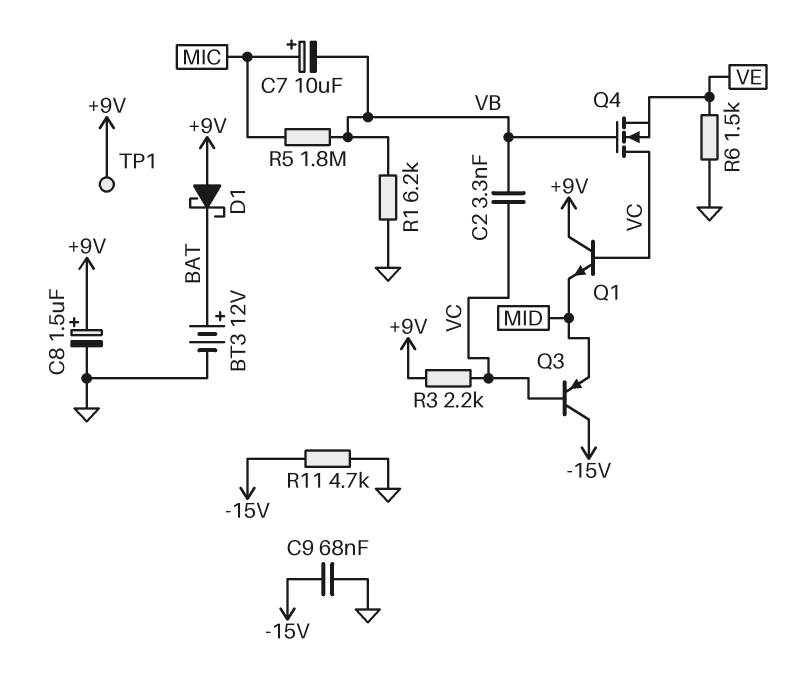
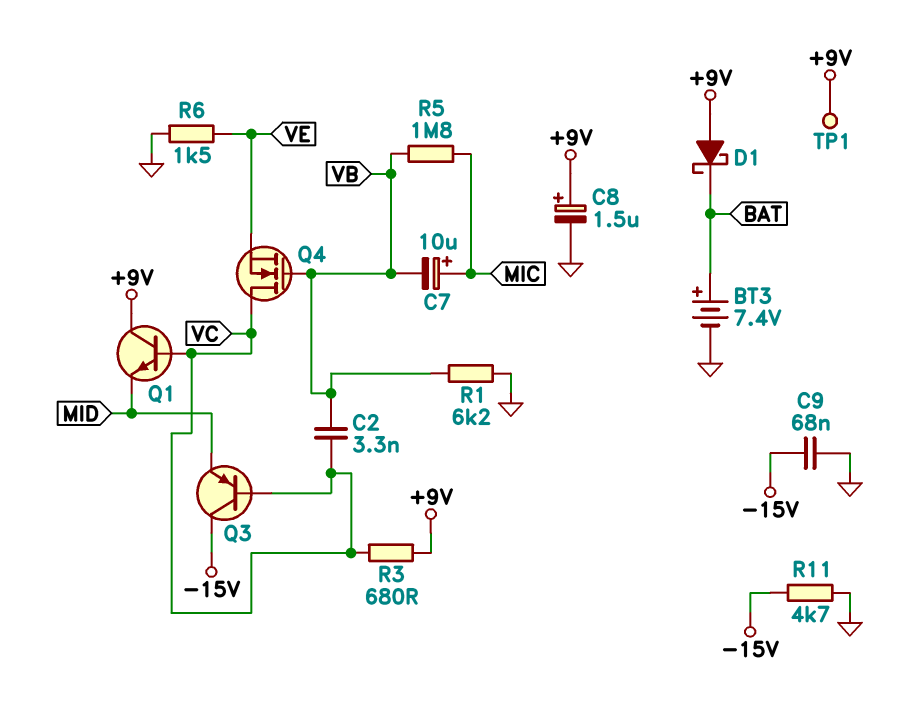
BT3: 12V (plus BAT, minus GND) -> 7.4V (plus BAT, minus GND)
R3: 2.2k (+9V, VC) -> 680 (+9V, VC)

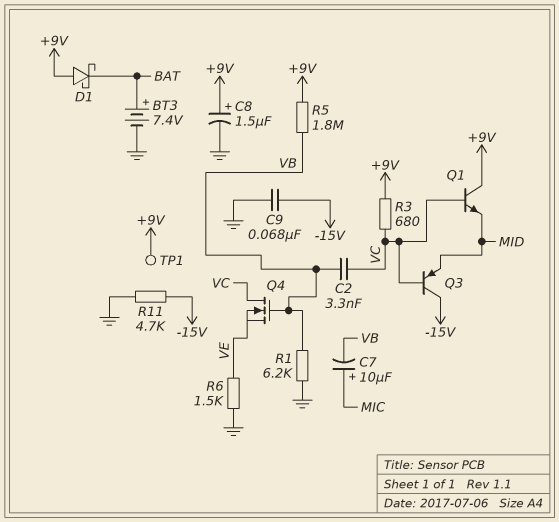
R5: 1.8M (MIC, VB) -> 1.8M (+9V, VB)

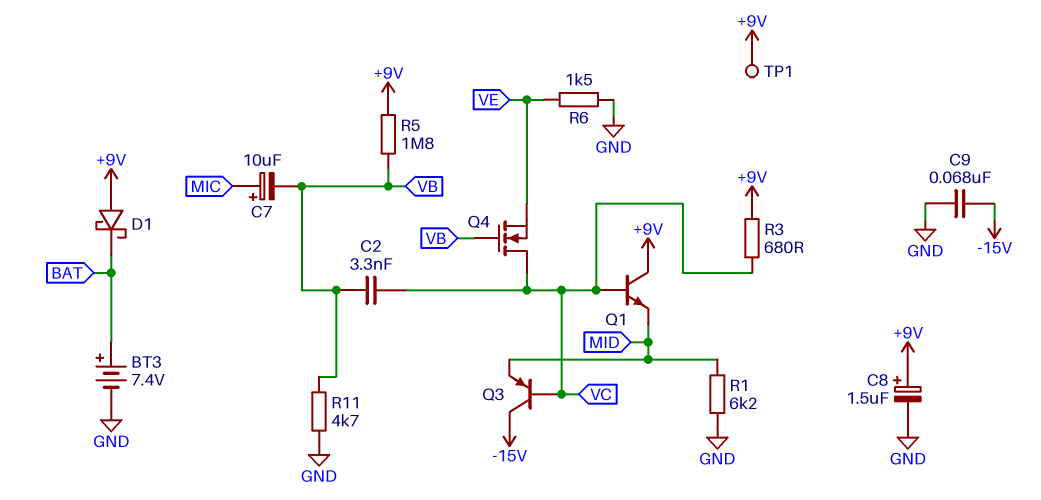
R1: 6.2k (GND, VB) -> 6.2k (GND, MID)
R11: 4.7k (-15V, GND) -> 4.7k (GND, VB)

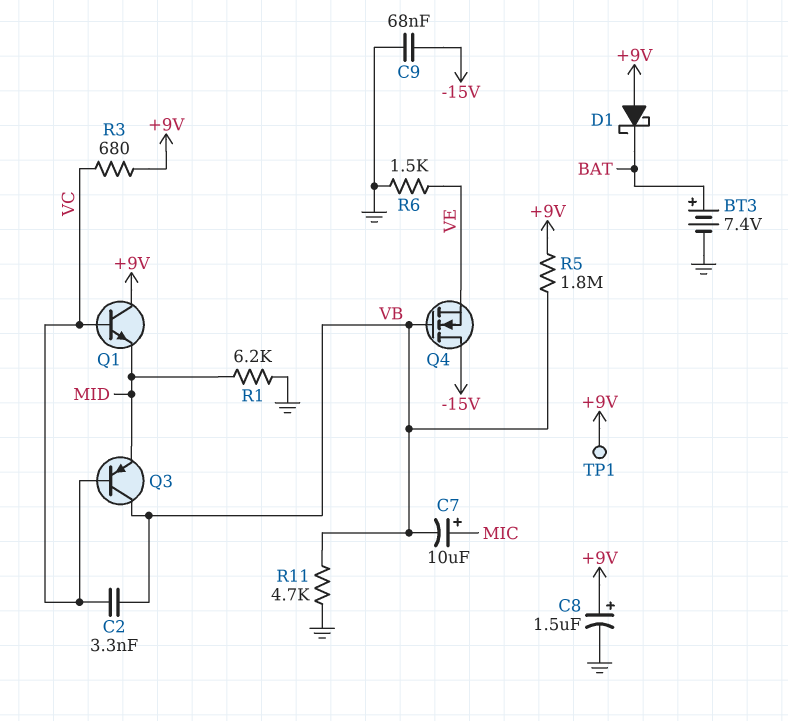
Q3: PNP (B VC, C -15V, E MID) -> PNP (B VC, C VB, E MID)
Q4: NMOS (G VB, D VC, S VE) -> NMOS (G VB, D -15V, S VE)

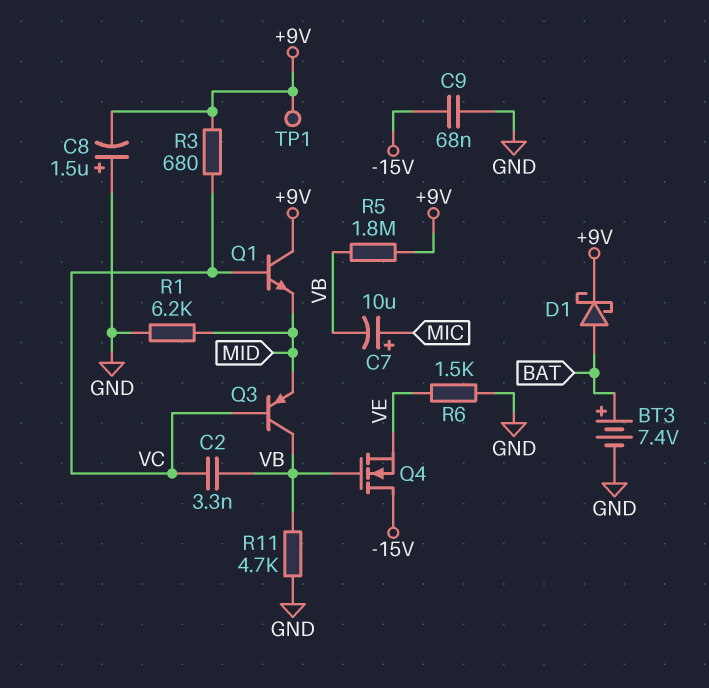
C8: 1.5uF (plus +9V, minus GND) -> 1.5uF (plus GND, minus +9V)
D1: schottky (A +9V, K BAT) -> schottky (A BAT, K +9V)

